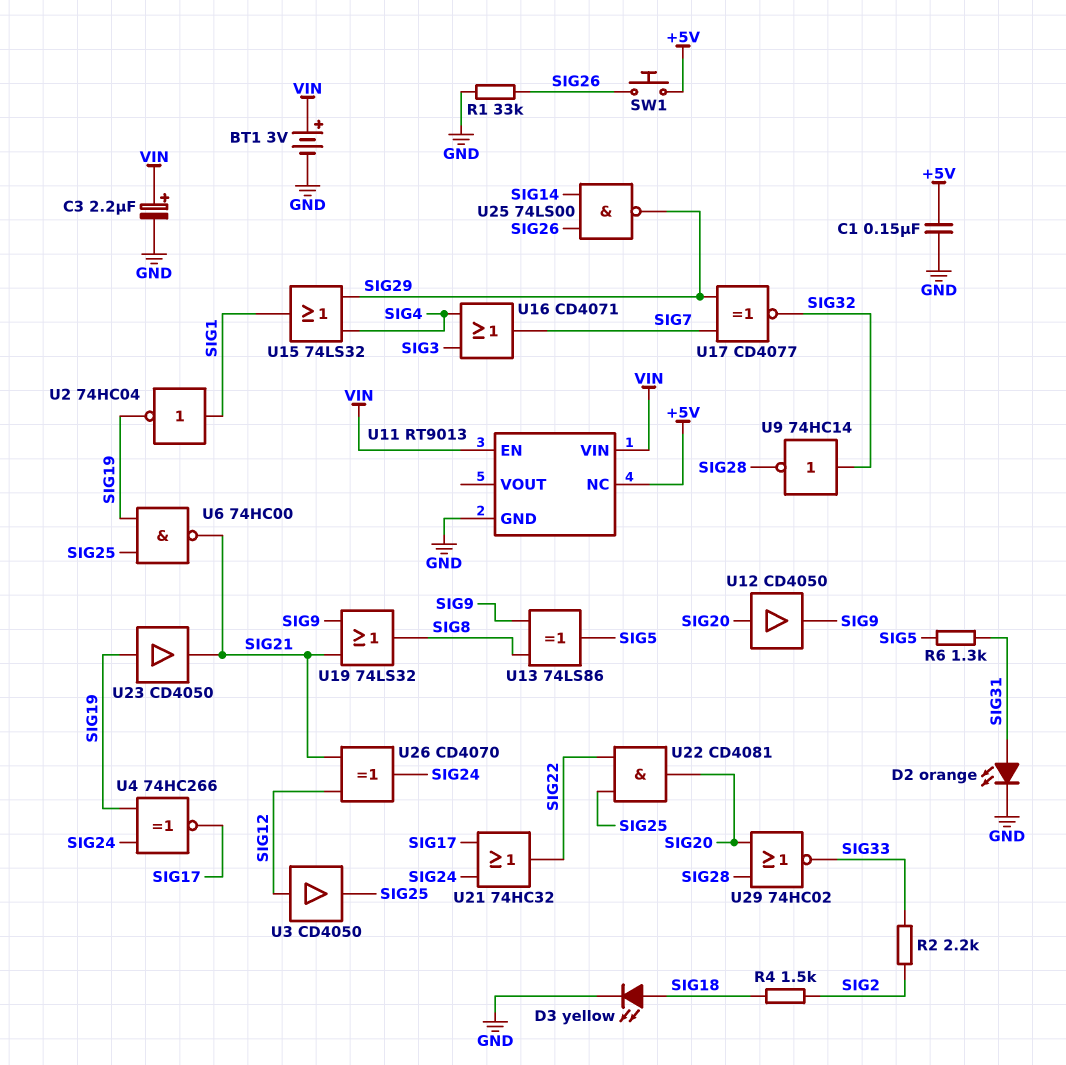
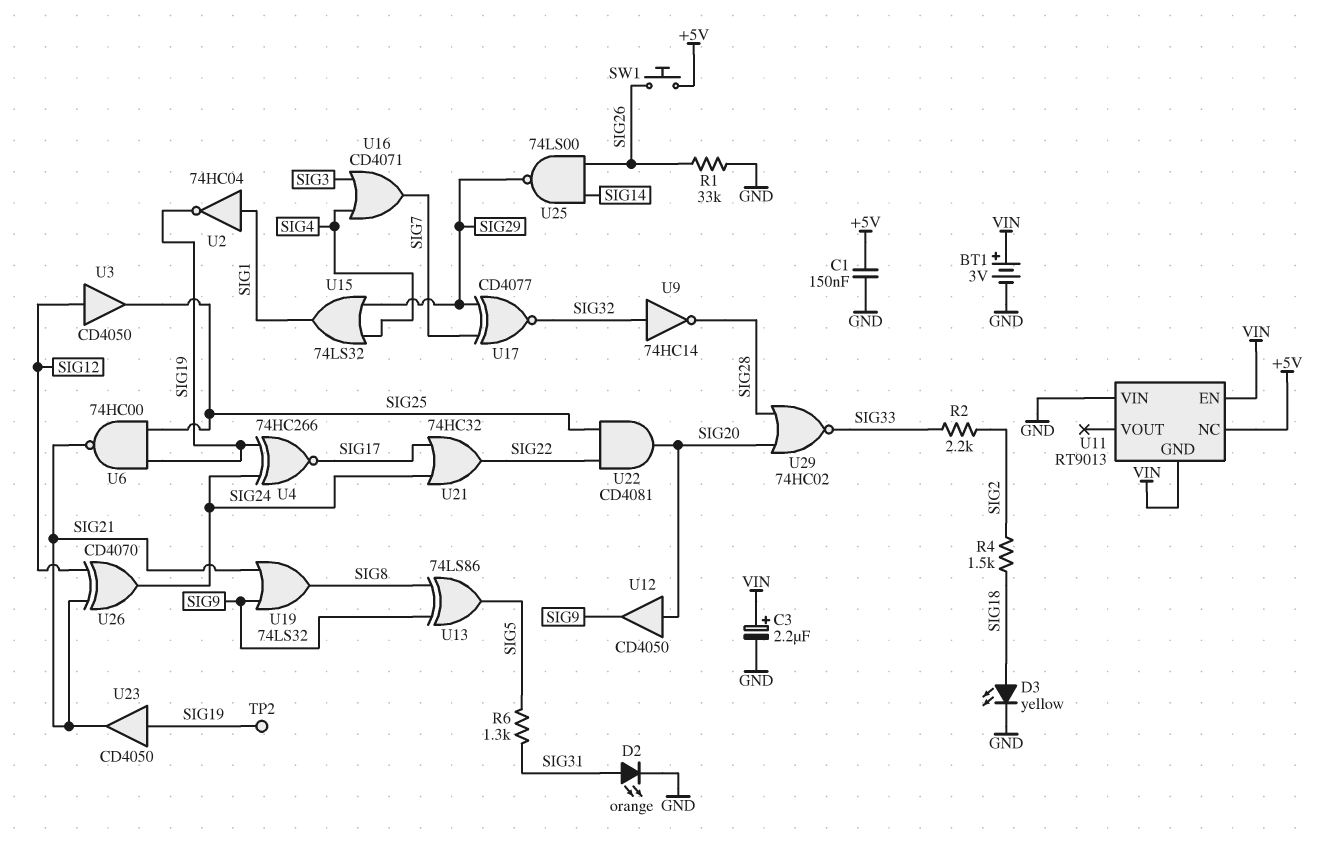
TP2: none -> test point (SIG19)
U11 pin GND: GND -> VIN
U11 pin VIN: VIN -> GND

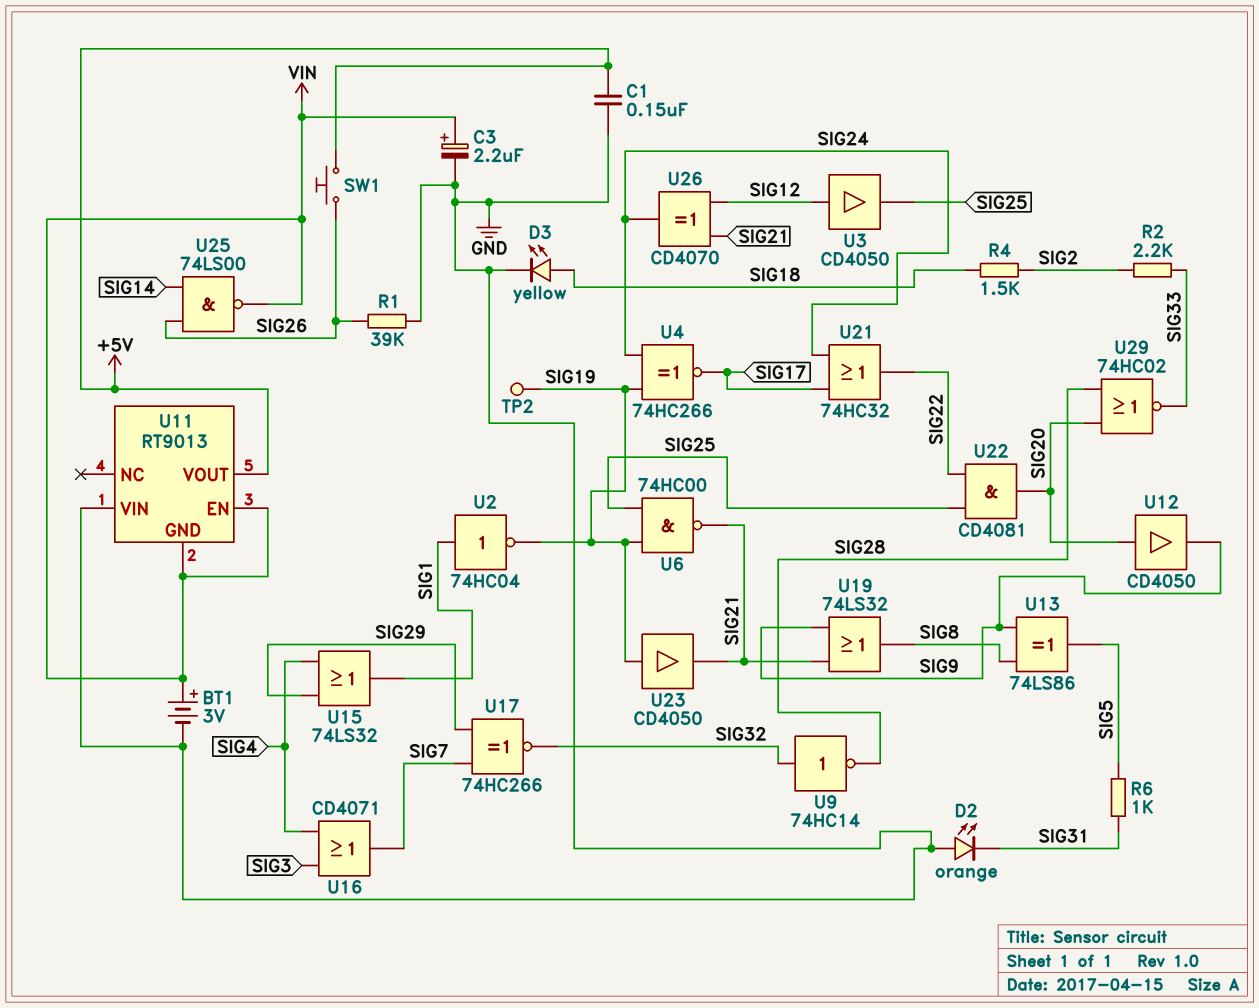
D2: LED orange (A SIG31, K GND) -> LED orange (A GND, K SIG31)
R1: 33k (GND, SIG26) -> 39k (GND, SIG26)
R6: 1.3k (SIG5, SIG31) -> 1k (SIG5, SIG31)
U11 pin NC: +5V -> none
U11 pin VOUT: none -> +5V
U17: XNOR CD4077 (in SIG7, in SIG29, out SIG32) -> XNOR 74HC266 (in SIG7, in SIG29, out SIG32)
U25: NAND 74LS00 (in SIG14, in SIG26, out SIG29) -> NAND 74LS00 (in SIG14, in SIG26, out VIN)

